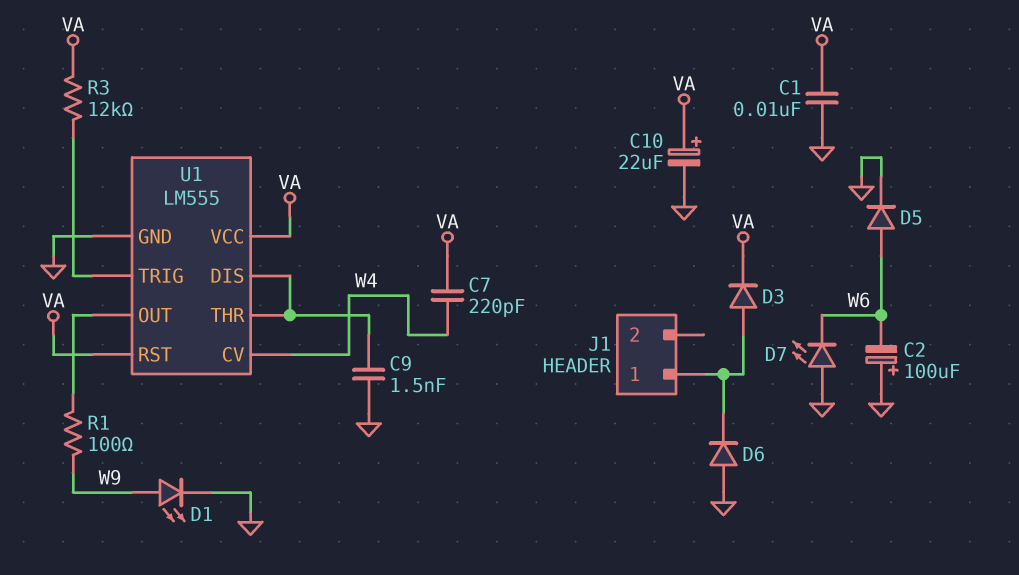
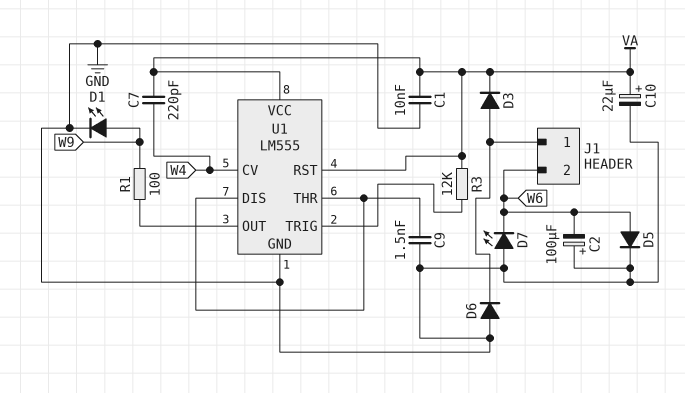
J1 pin 2: none -> W6

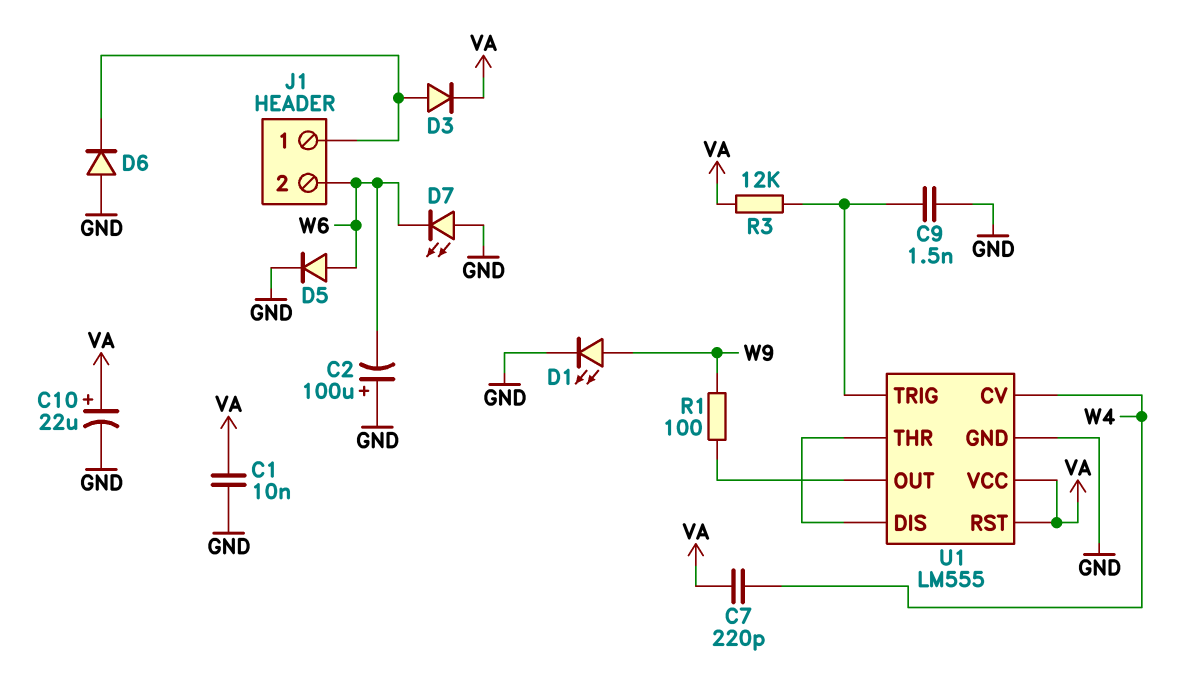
C9: 1.5nF (GND, U1/DIS) -> 1.5nF (GND, U1/TRIG)

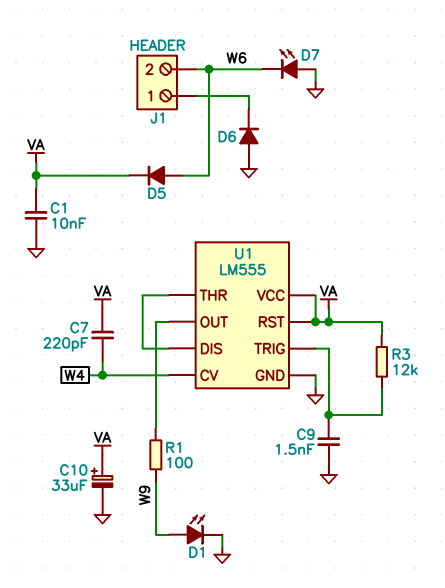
C2: 100uF (plus GND, minus W6) -> none
C10: 22uF (plus VA, minus GND) -> 33uF (plus VA, minus GND)
D3: diode (A J1/1, K VA) -> none
D5: diode (A W6, K GND) -> diode (A W6, K VA)

